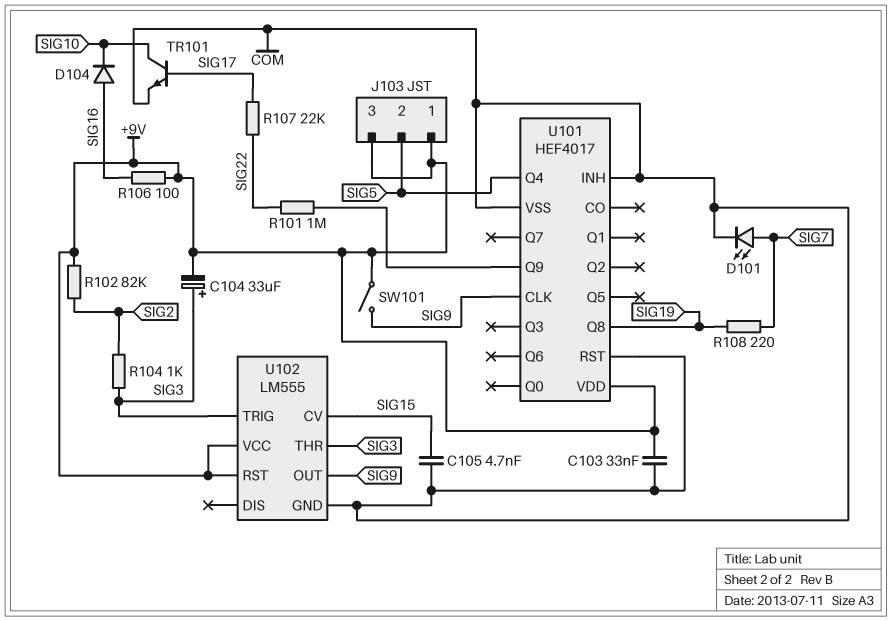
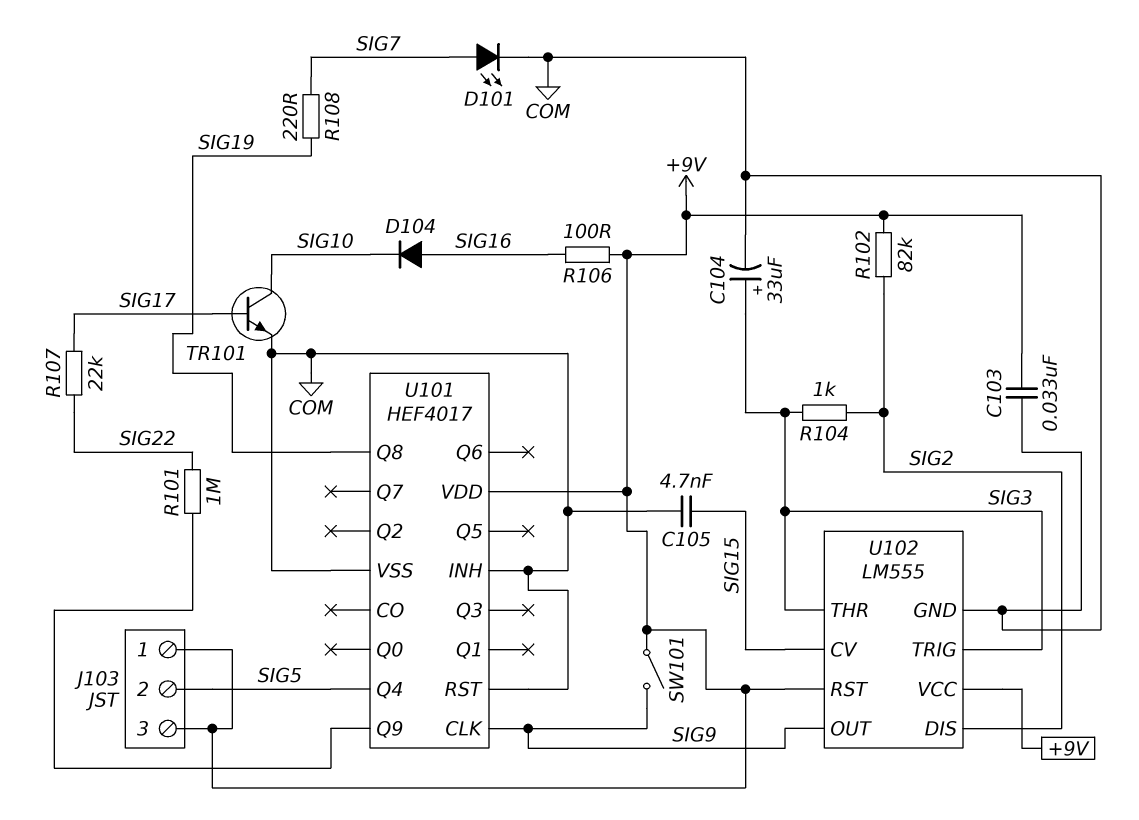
C104: 33uF (plus SIG3, minus +9V) -> 33uF (plus SIG3, minus COM)
U102 pin DIS: none -> SIG2

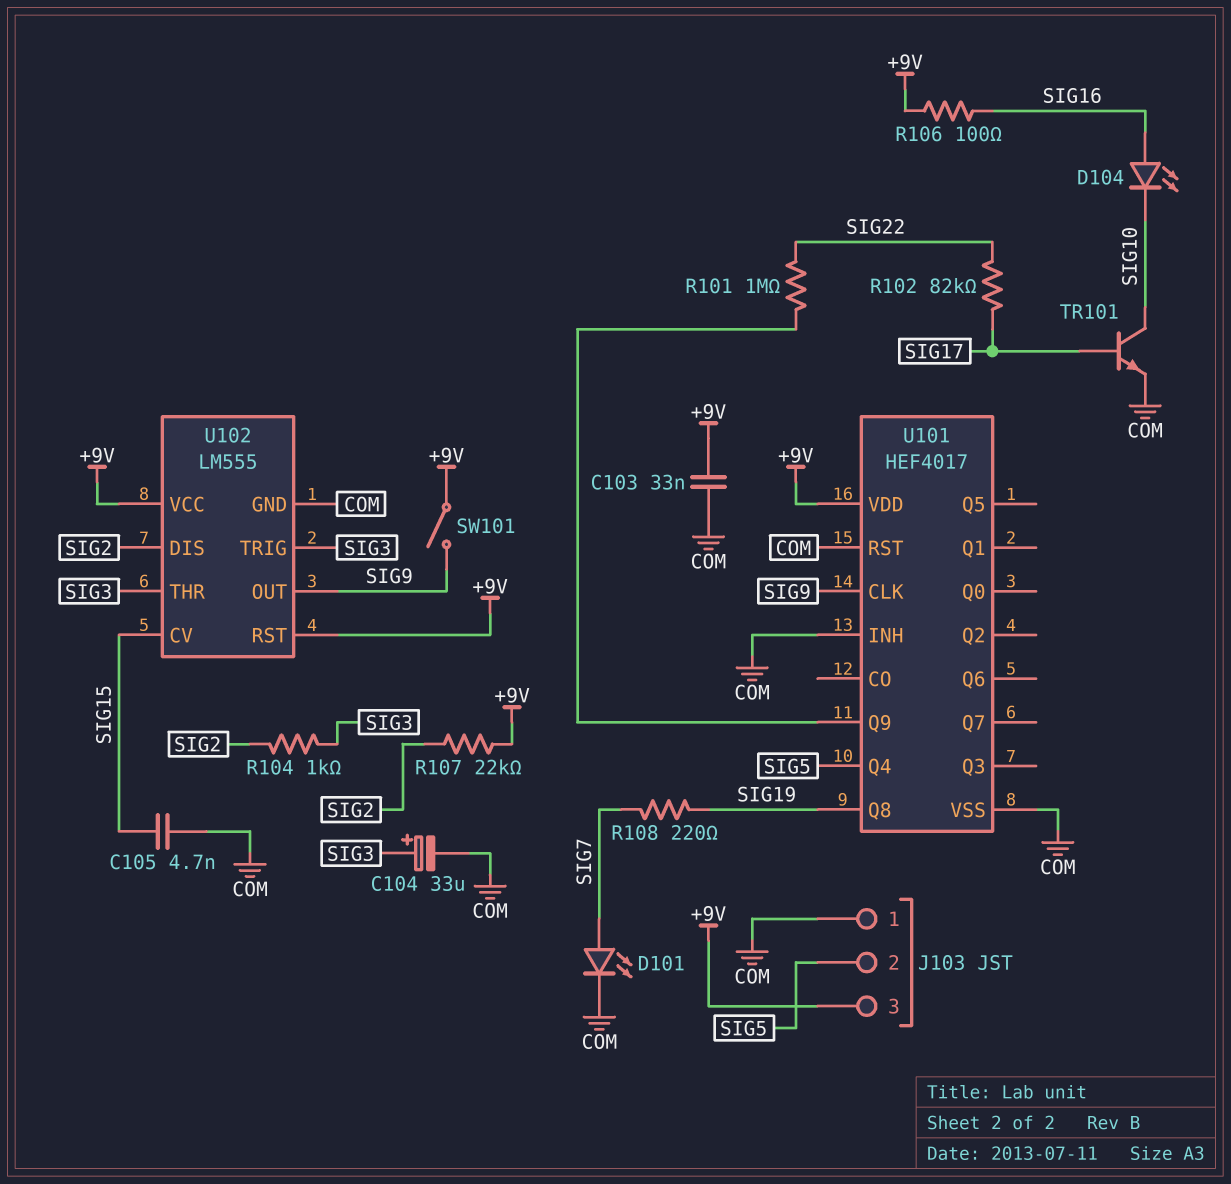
D104: diode (A SIG16, K SIG10) -> LED (A SIG16, K SIG10)
J103 pin 1: +9V -> COM
R102: 82k (+9V, SIG2) -> 82k (SIG17, SIG22)
R107: 22k (SIG17, SIG22) -> 22k (+9V, SIG2)

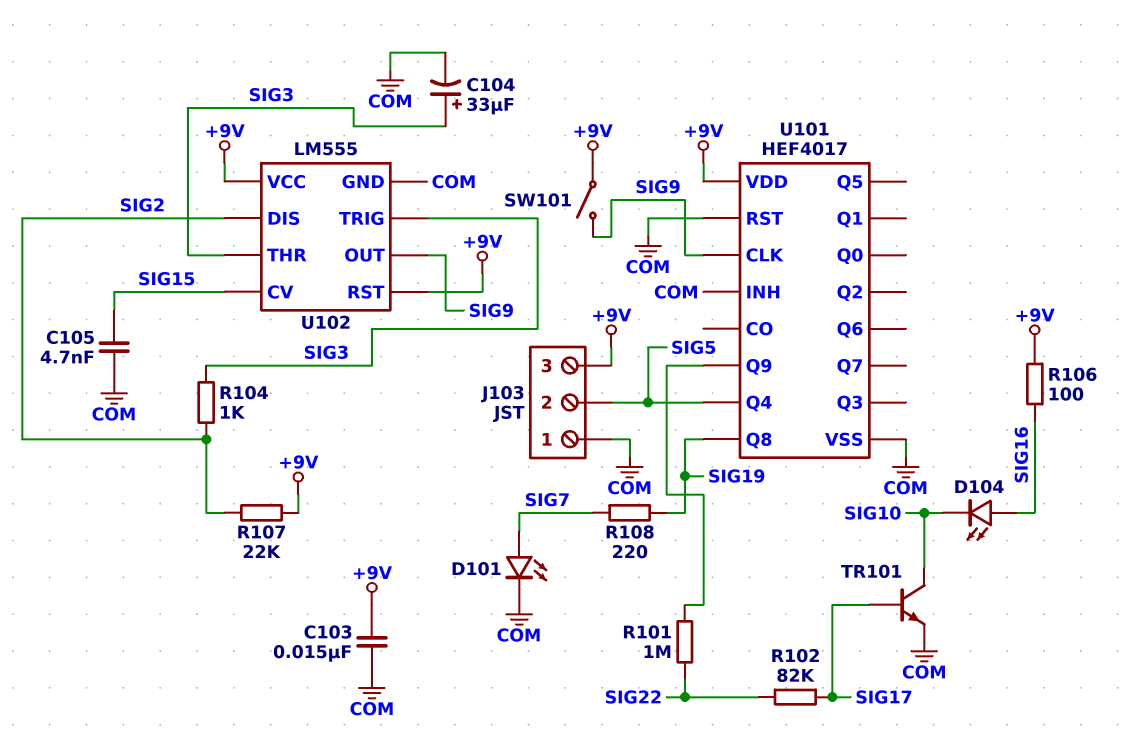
C103: 33nF (+9V, COM) -> 15nF (+9V, COM)

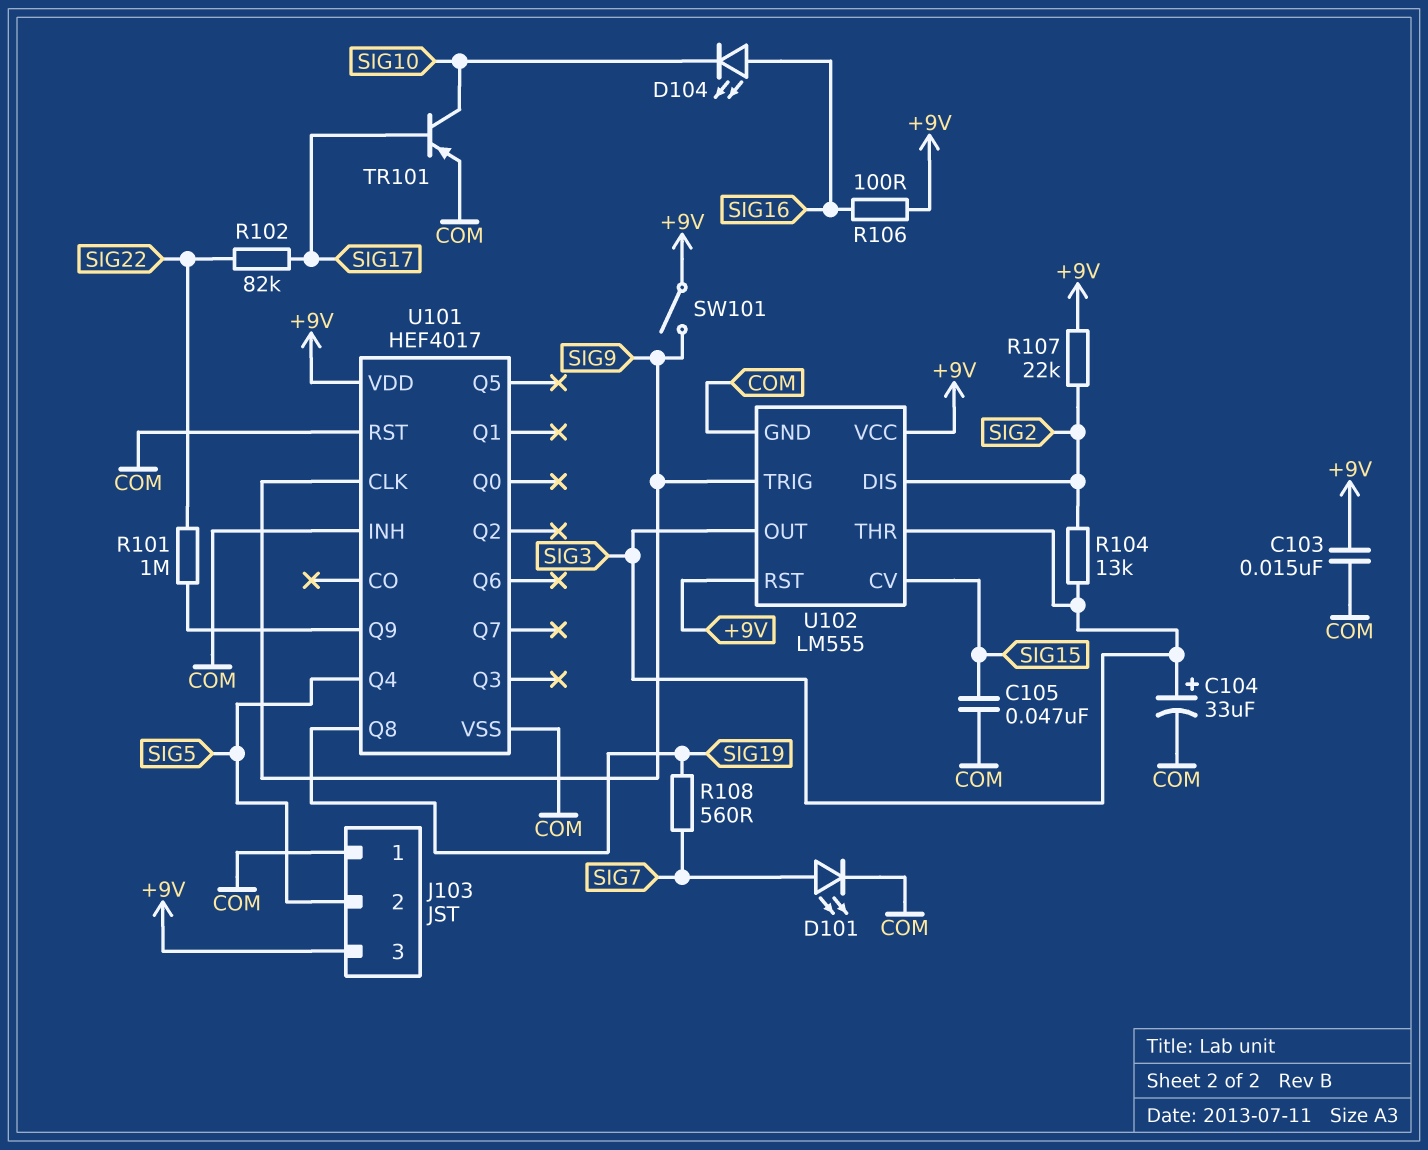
C105: 4.7nF (COM, SIG15) -> 47nF (COM, SIG15)
R104: 1k (SIG2, SIG3) -> 13k (SIG2, SIG3)
R108: 220 (SIG7, SIG19) -> 560 (SIG7, SIG19)
TR101: NPN (B SIG17, C SIG10, E COM) -> PNP (B SIG17, C SIG10, E COM)
U102 pin OUT: SIG9 -> SIG3
U102 pin TRIG: SIG3 -> SIG9

